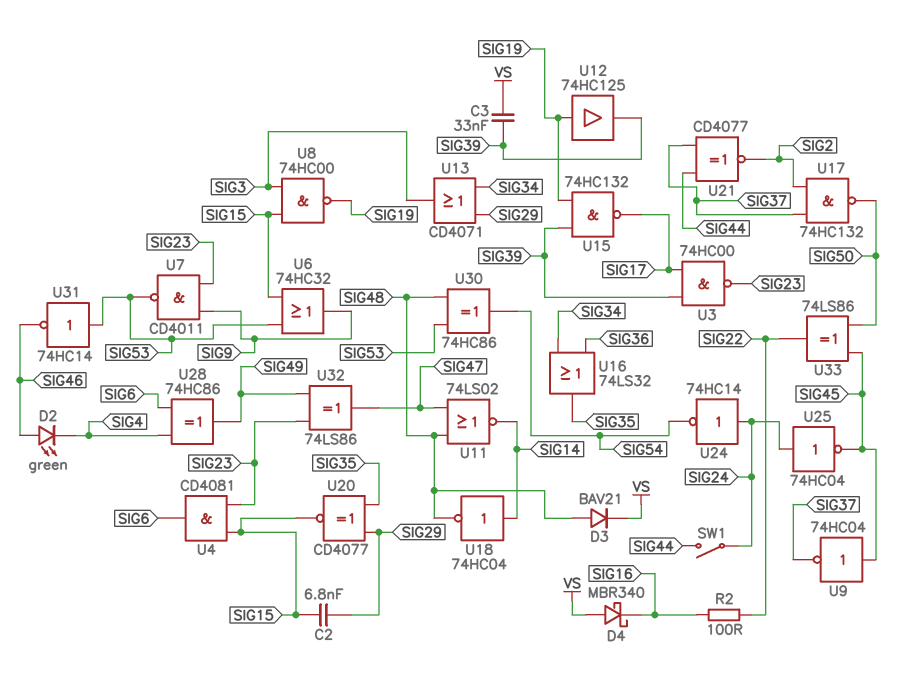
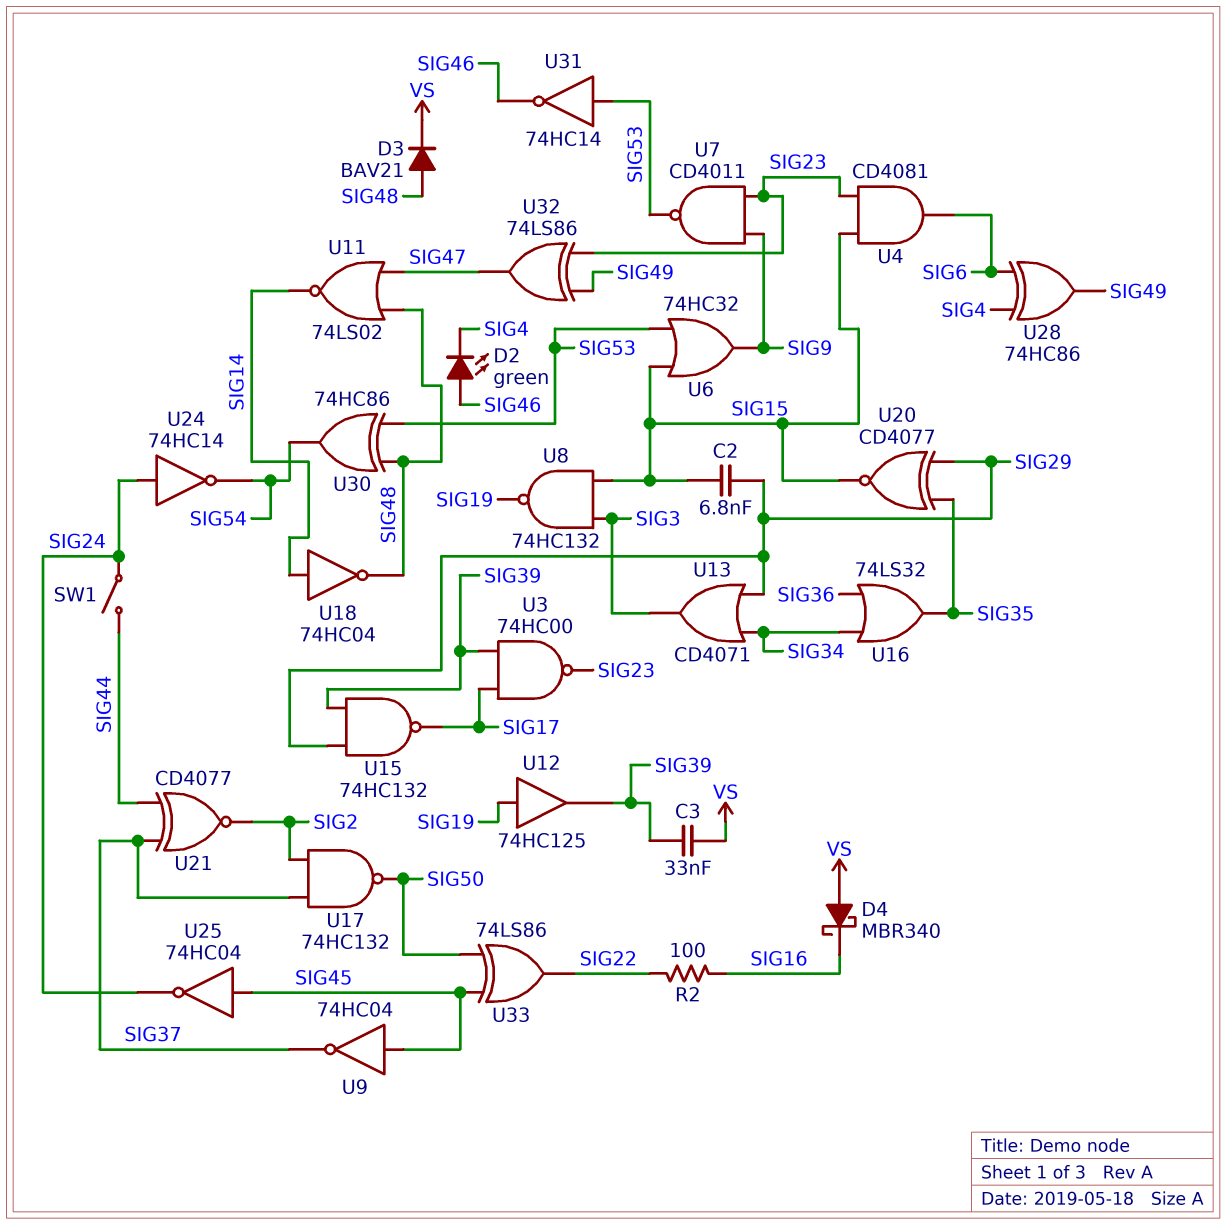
U8: NAND 74HC00 (in SIG3, in SIG15, out SIG19) -> NAND 74HC132 (in SIG3, in SIG15, out SIG19)
U15: NAND 74HC132 (in SIG19, in SIG39, out SIG17) -> NAND 74HC132 (in SIG29, in SIG39, out SIG17)
U25: NOT 74HC04 (in SIG24, out SIG45) -> NOT 74HC04 (in SIG45, out SIG24)

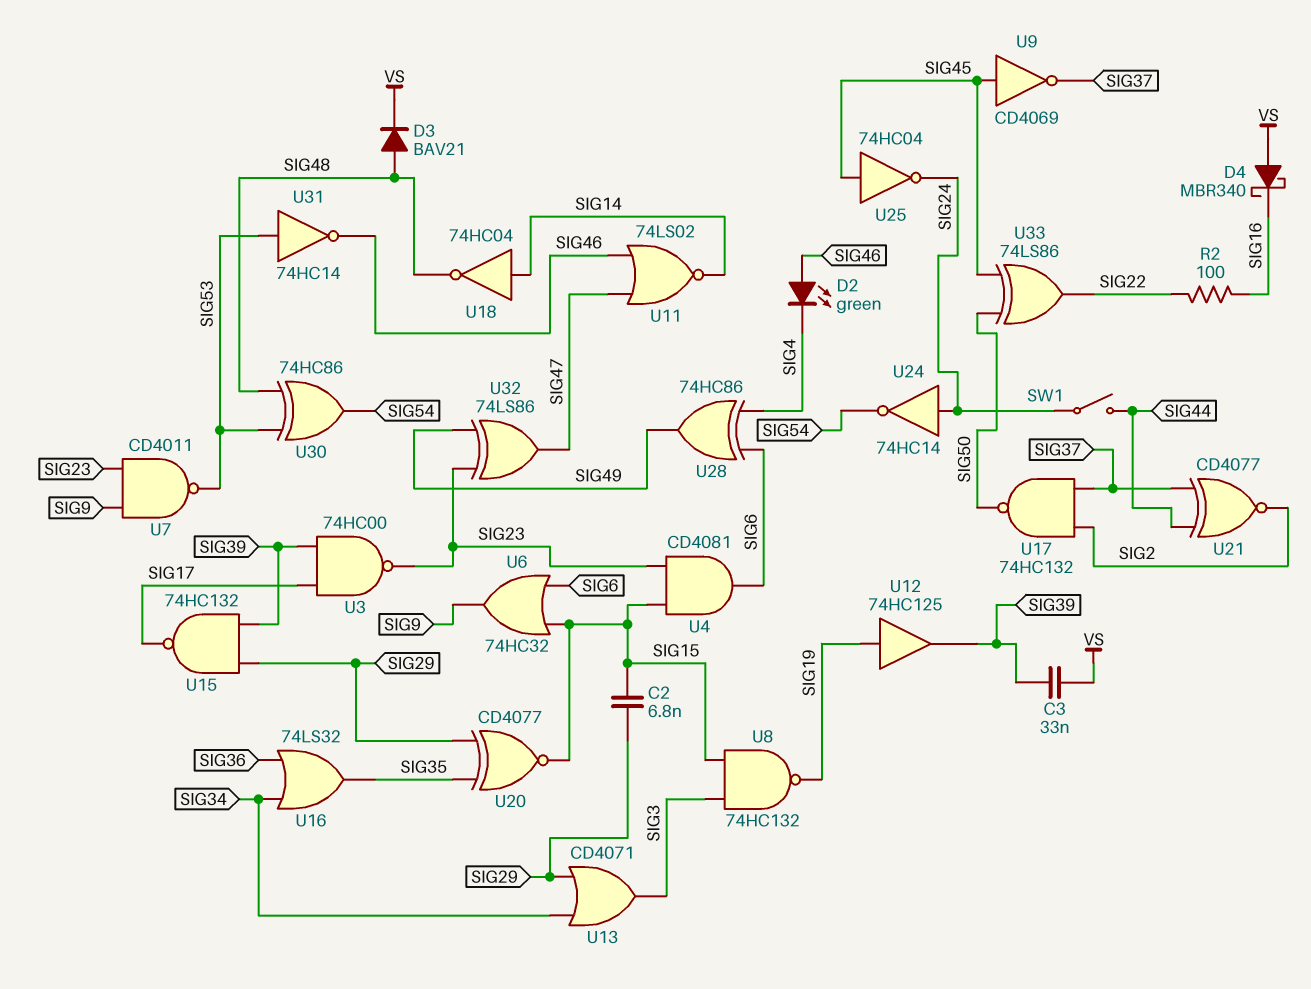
U6: OR 74HC32 (in SIG15, in SIG53, out SIG9) -> OR 74HC32 (in SIG6, in SIG15, out SIG9)
U9: NOT 74HC04 (in SIG45, out SIG37) -> NOT CD4069 (in SIG45, out SIG37)
U11: NOR 74LS02 (in SIG47, in SIG48, out SIG14) -> NOR 74LS02 (in SIG46, in SIG47, out SIG14)

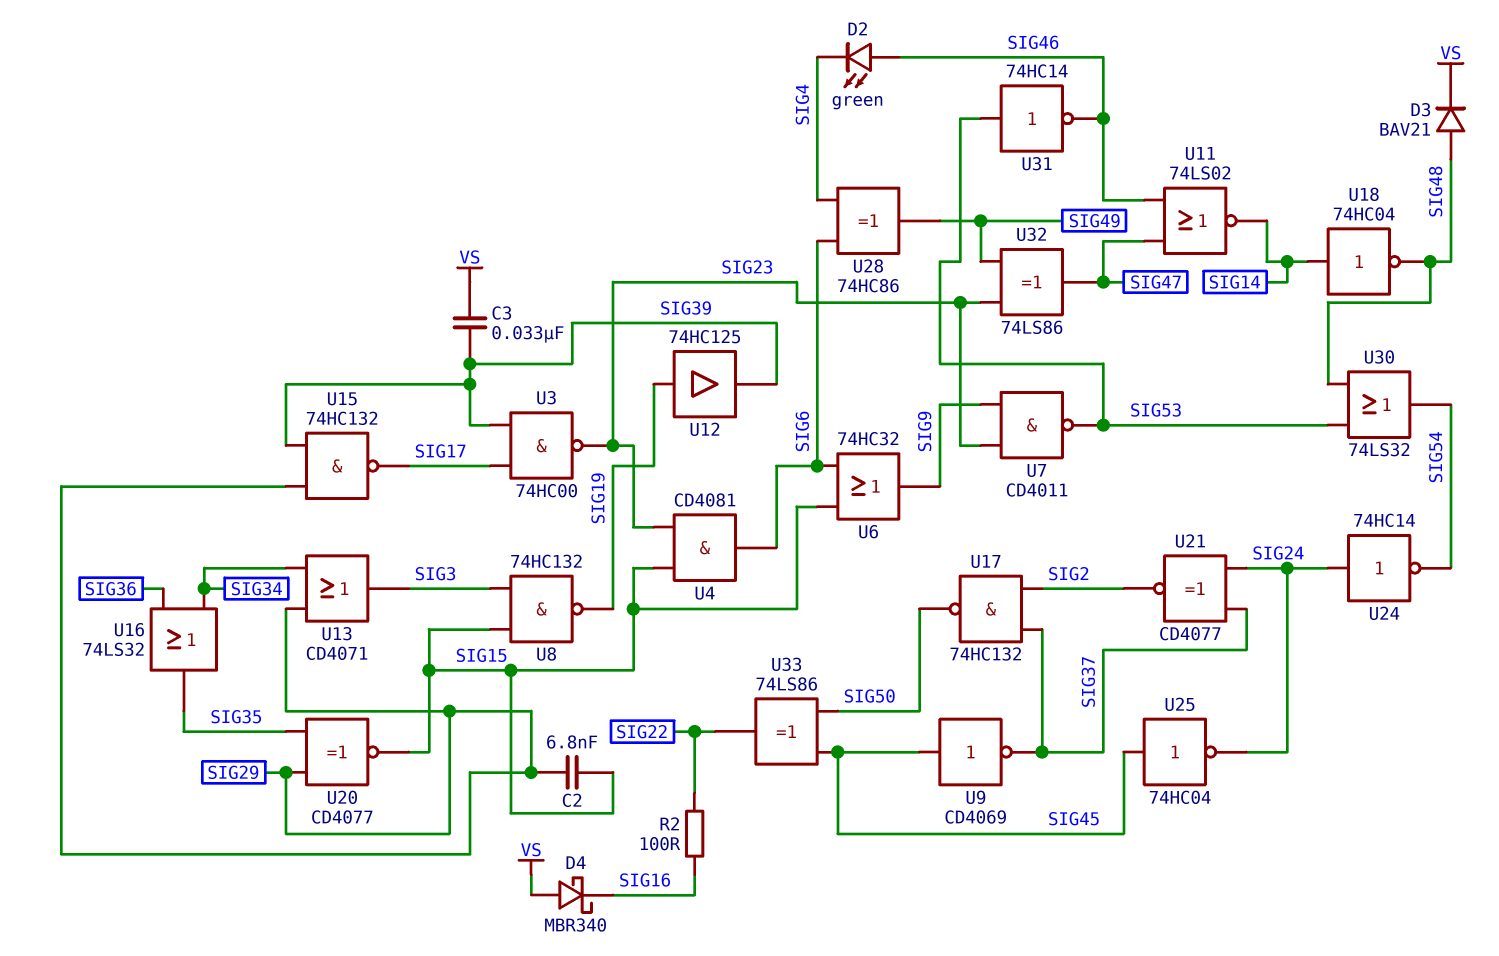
SW1: switch (SIG24, SIG44) -> none
U21: XNOR CD4077 (in SIG37, in SIG44, out SIG2) -> XNOR CD4077 (in SIG24, in SIG37, out SIG2)
U30: XOR 74HC86 (in SIG48, in SIG53, out SIG54) -> OR 74LS32 (in SIG48, in SIG53, out SIG54)

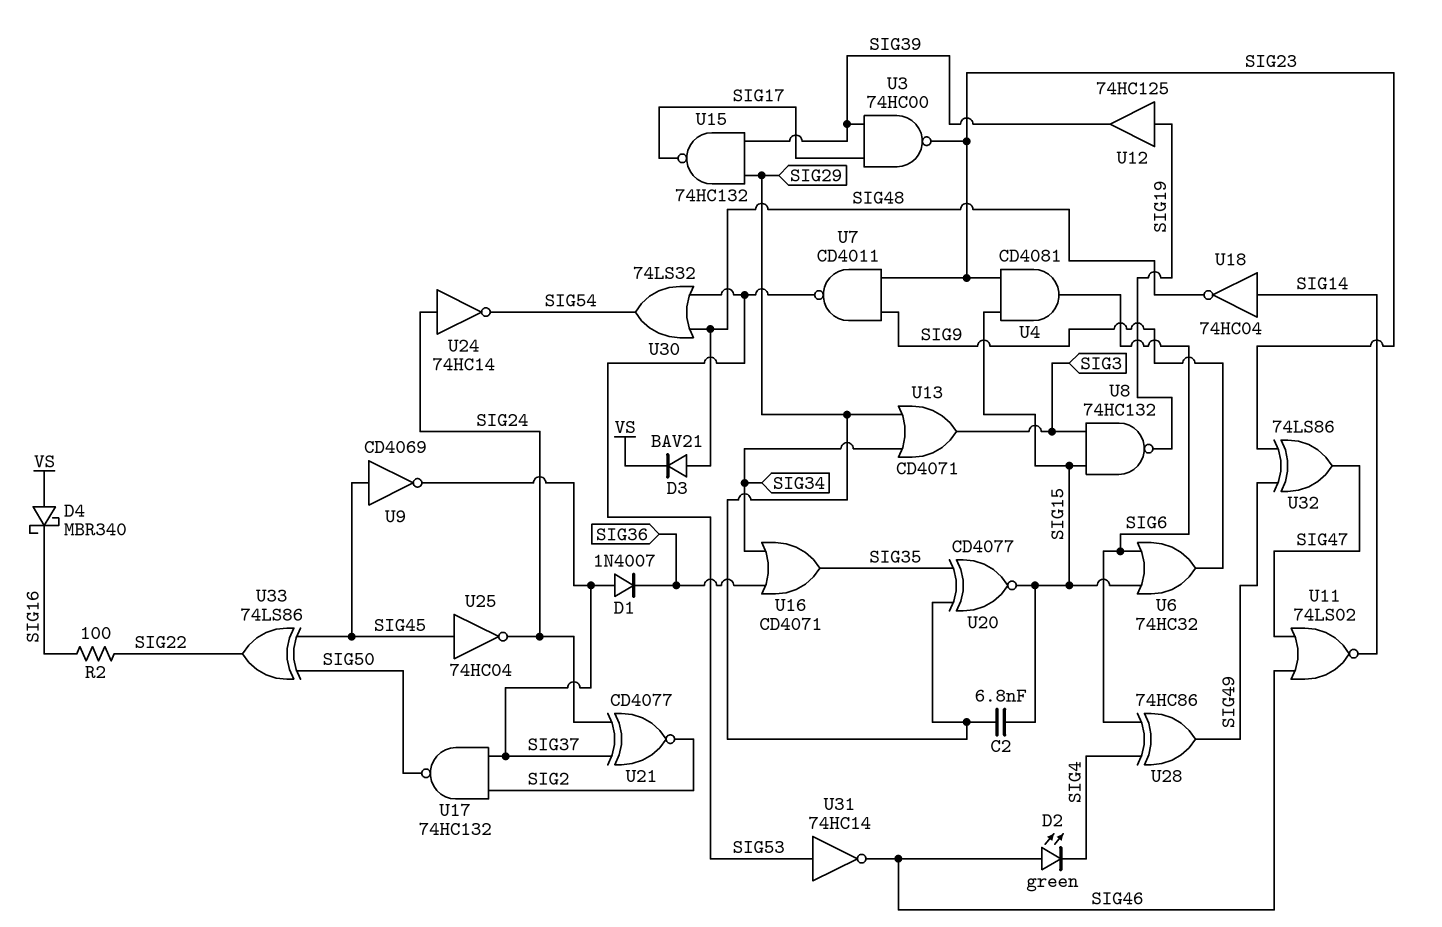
C3: 33nF (SIG39, VS) -> none
D1: none -> diode 1N4007 (A SIG37, K SIG36)
U16: OR 74LS32 (in SIG34, in SIG36, out SIG35) -> OR CD4071 (in SIG34, in SIG36, out SIG35)

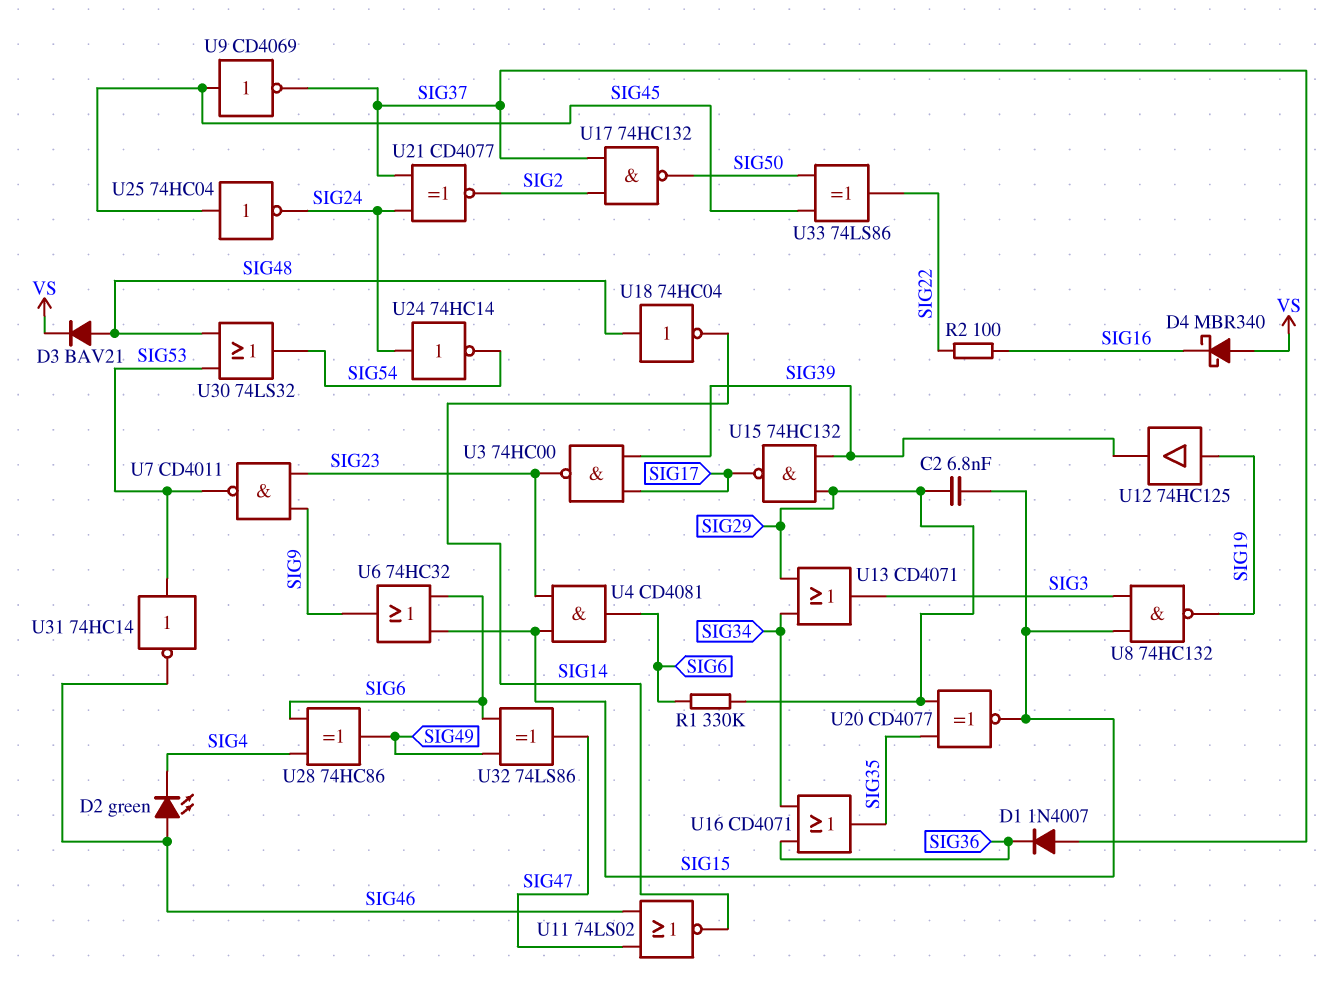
R1: none -> 330k (SIG6, SIG29)
U18: NOT 74HC04 (in SIG14, out SIG48) -> NOT 74HC04 (in SIG48, out SIG14)
U32: XOR 74LS86 (in SIG23, in SIG49, out SIG47) -> XOR 74LS86 (in SIG6, in SIG49, out SIG47)

